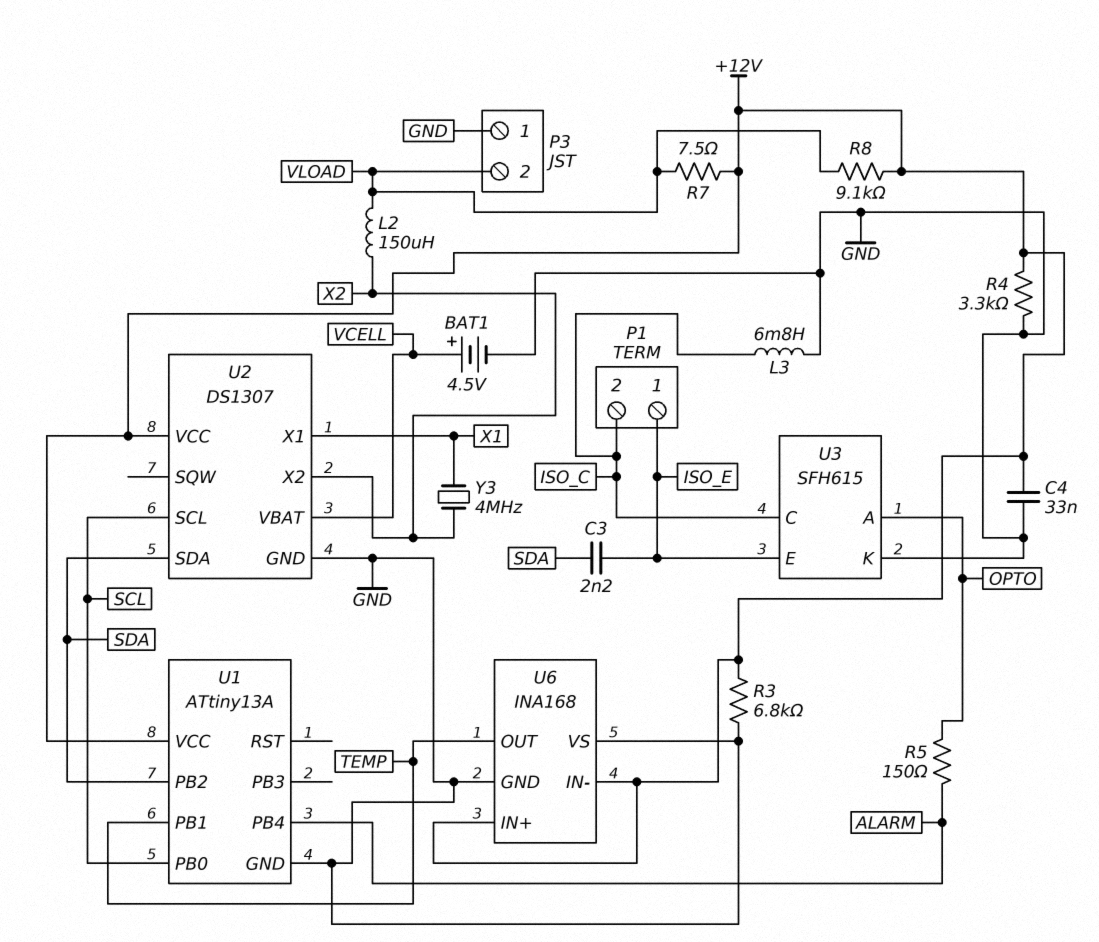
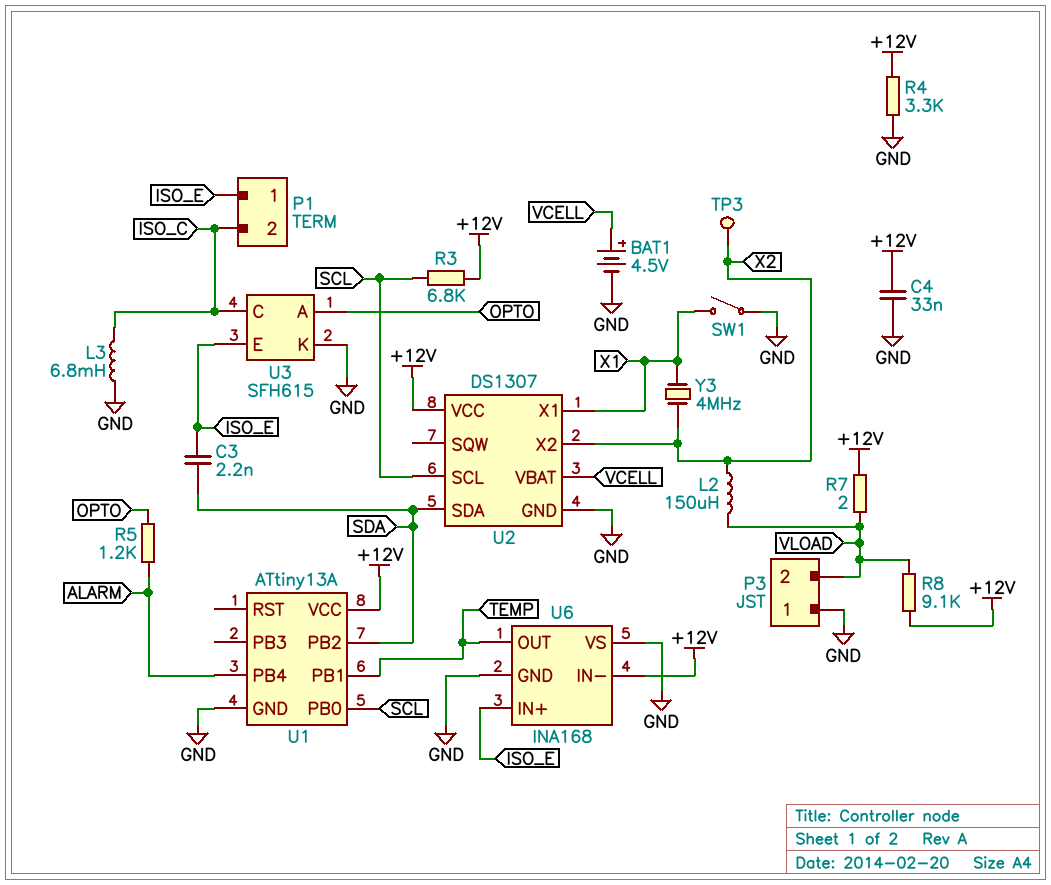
R3: 6.8k (+12V, GND) -> 6.8k (+12V, SCL)
R5: 150 (ALARM, OPTO) -> 1.2k (ALARM, OPTO)
R7: 7.5 (+12V, VLOAD) -> 2 (+12V, VLOAD)
SW1: none -> switch (GND, X1)
TP3: none -> test point (X2)
U6 pin IN+: +12V -> ISO_E

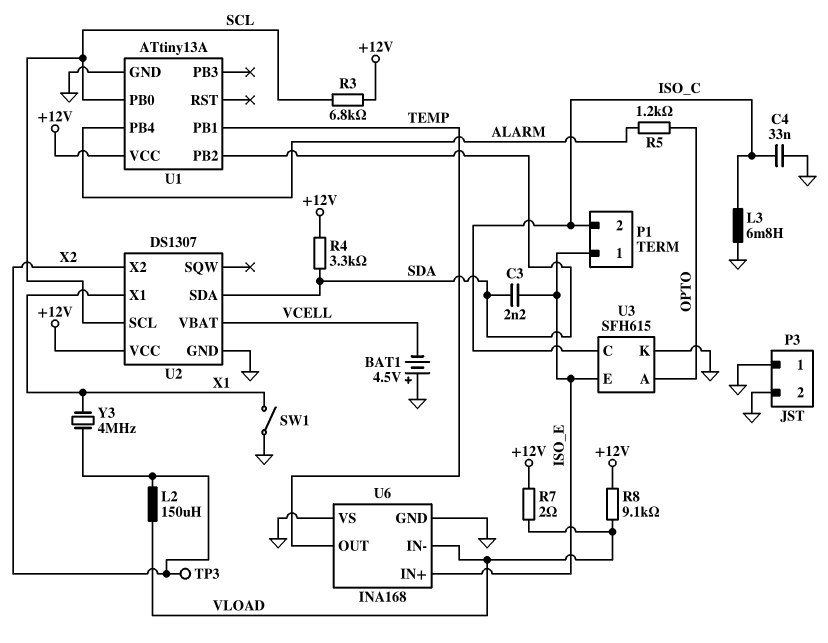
BAT1: 4.5V (plus VCELL, minus GND) -> 4.5V (plus GND, minus VCELL)
C4: 33nF (+12V, GND) -> 33nF (GND, ISO_C)
P3 pin 2: VLOAD -> GND
R4: 3.3k (+12V, GND) -> 3.3k (+12V, SDA)
U6 pin IN-: +12V -> VLOAD

